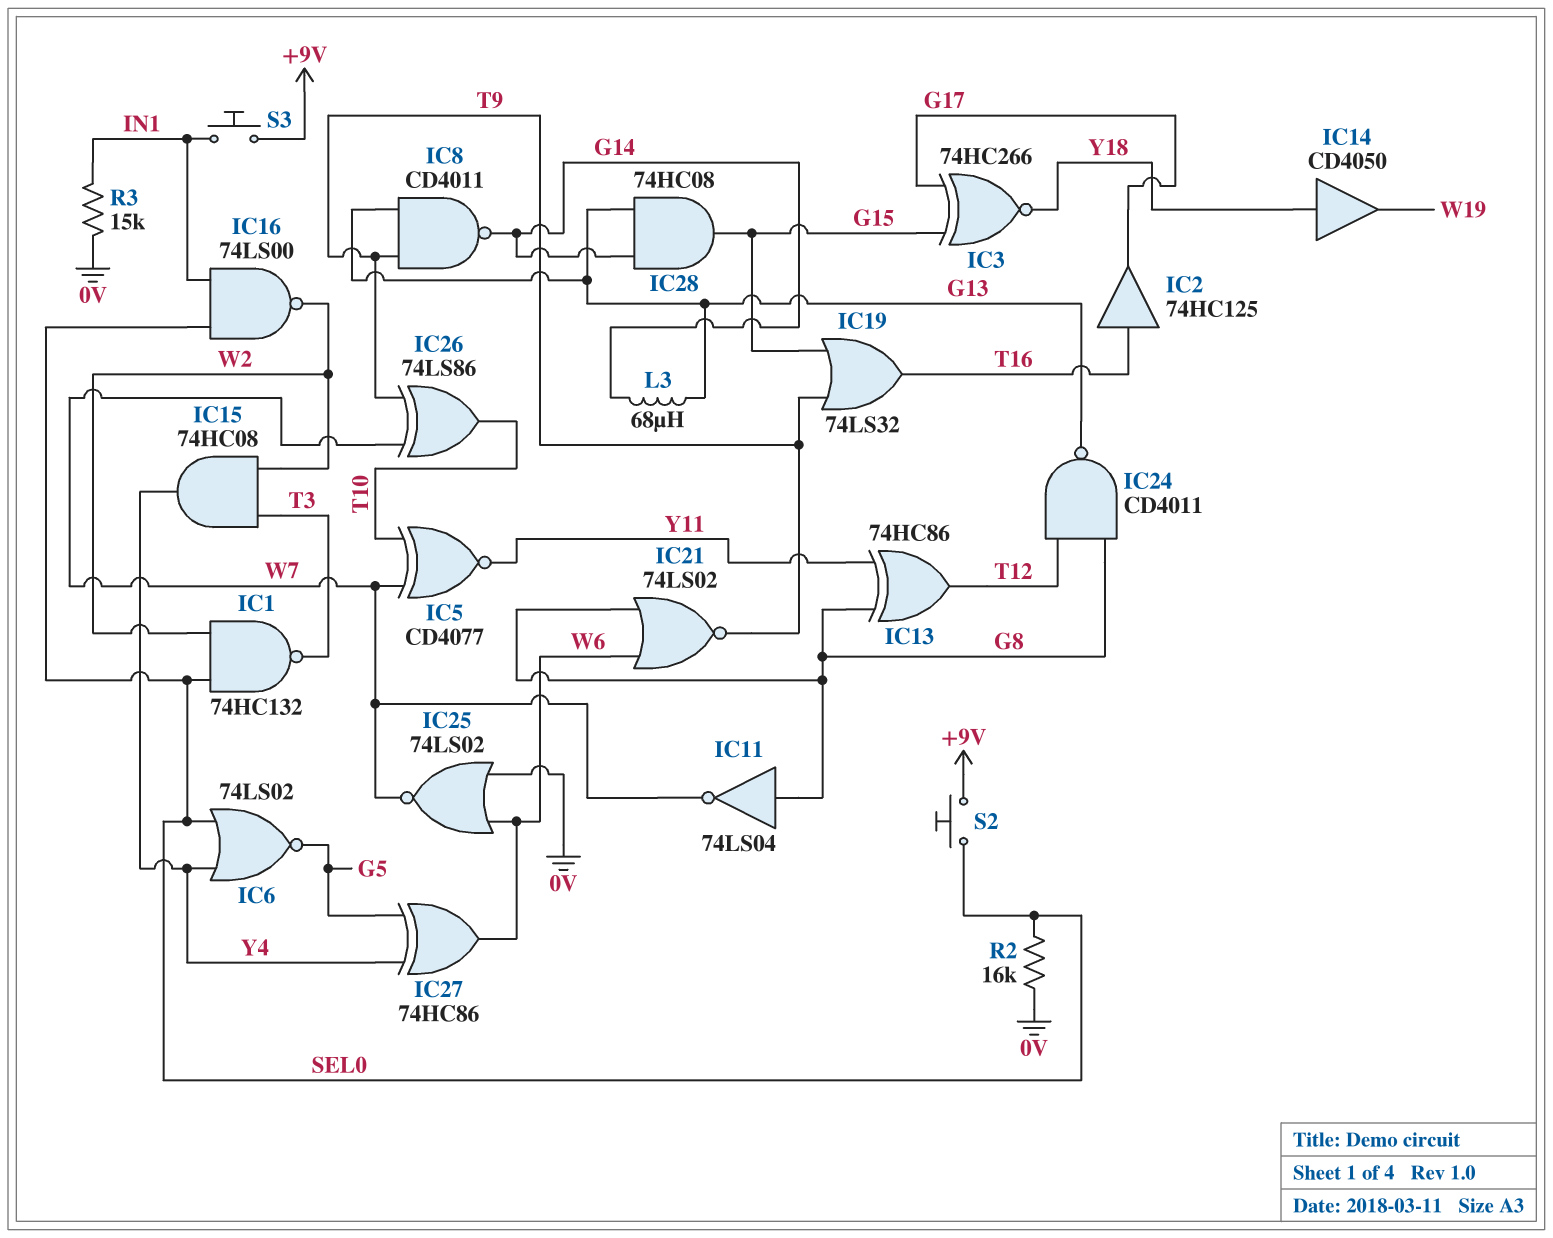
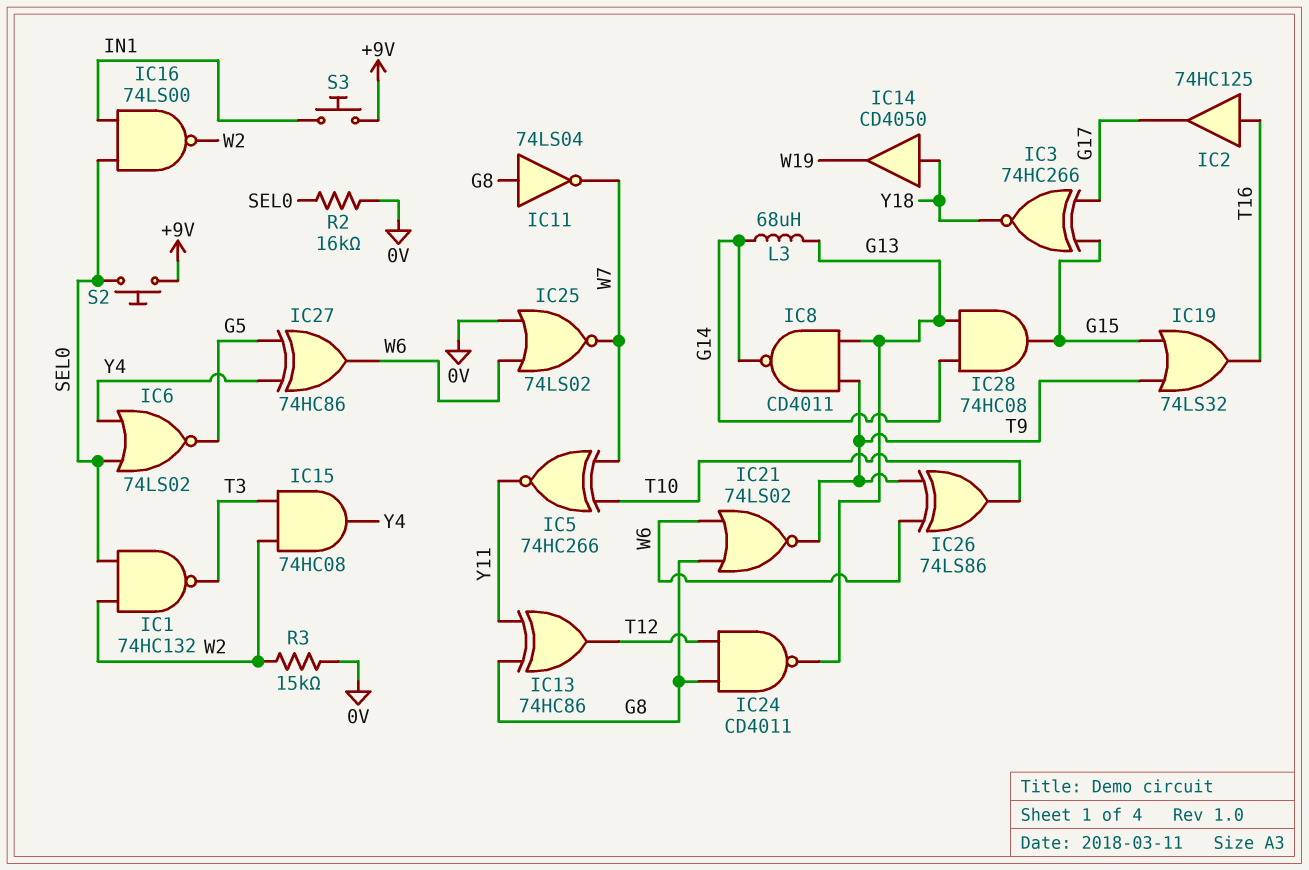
IC5: XNOR CD4077 (in T10, in W7, out Y11) -> XNOR 74HC266 (in T10, in W7, out Y11)
IC26: XOR 74LS86 (in T9, in W7, out T10) -> XOR 74LS86 (in T9, in W6, out T10)
R3: 15k (0V, IN1) -> 15k (0V, W2)

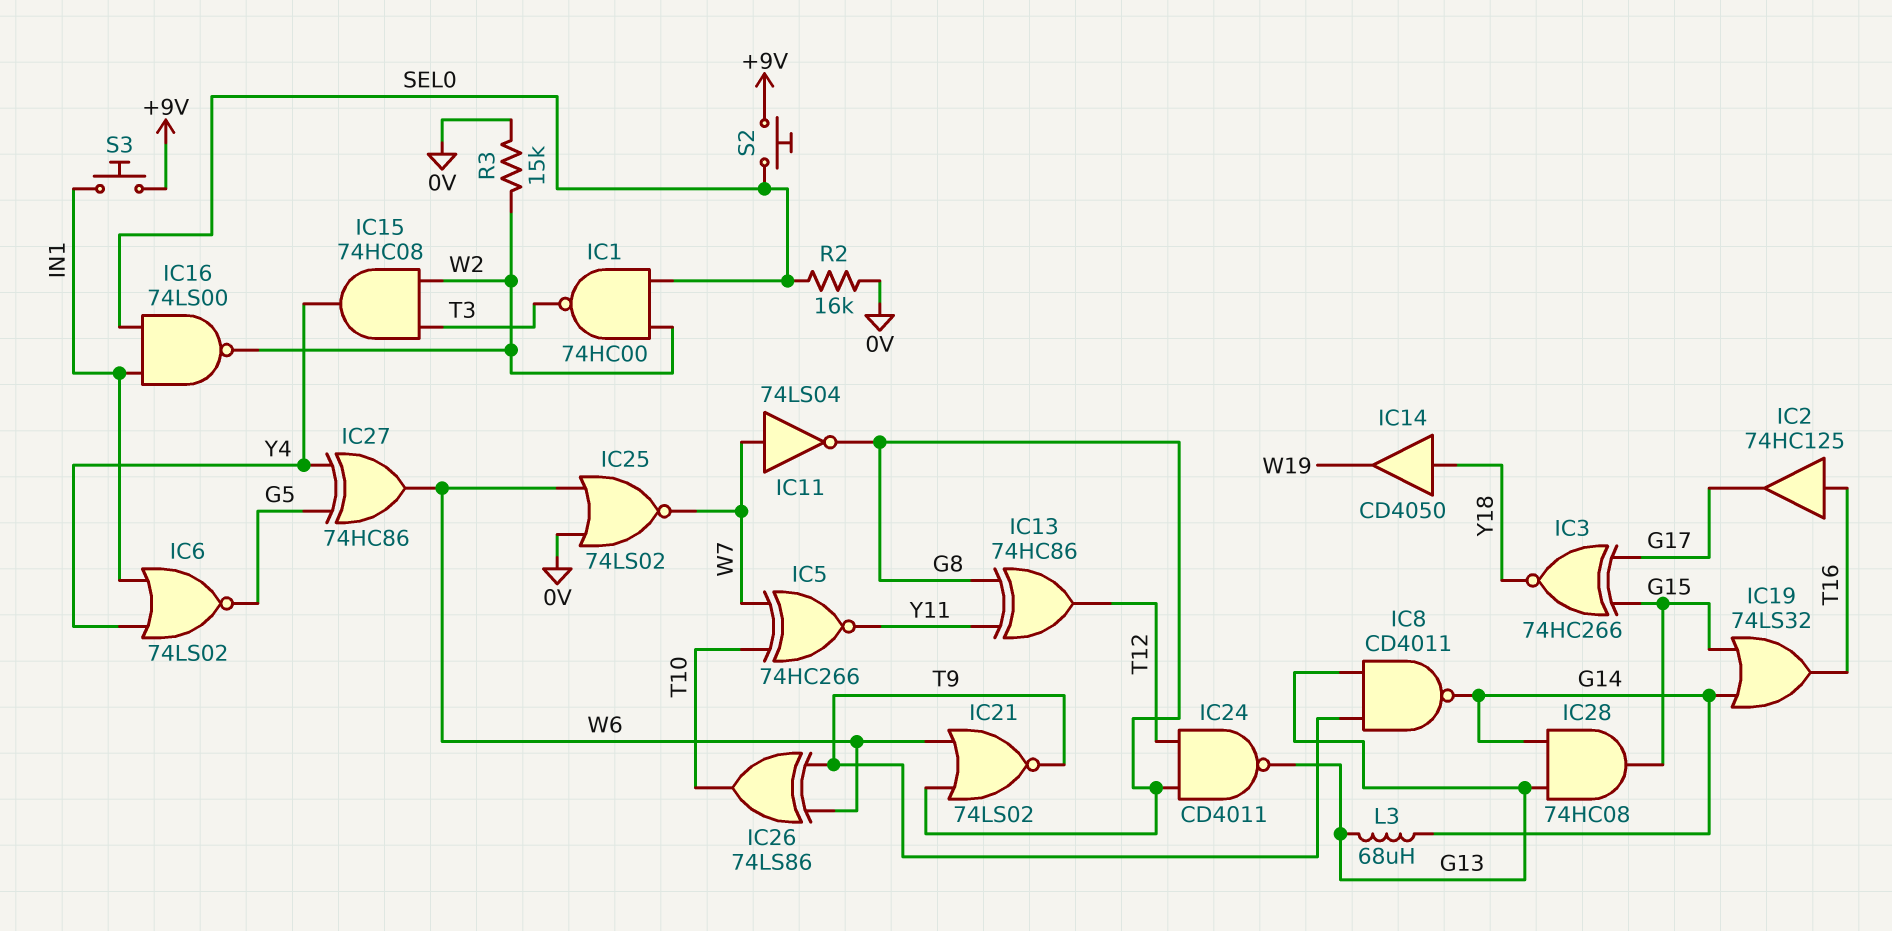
IC1: NAND 74HC132 (in SEL0, in W2, out T3) -> NAND 74HC00 (in SEL0, in W2, out T3)
IC6: NOR 74LS02 (in SEL0, in Y4, out G5) -> NOR 74LS02 (in IN1, in Y4, out G5)
IC11: NOT 74LS04 (in G8, out W7) -> NOT 74LS04 (in W7, out G8)
IC19: OR 74LS32 (in G15, in T9, out T16) -> OR 74LS32 (in G14, in G15, out T16)

